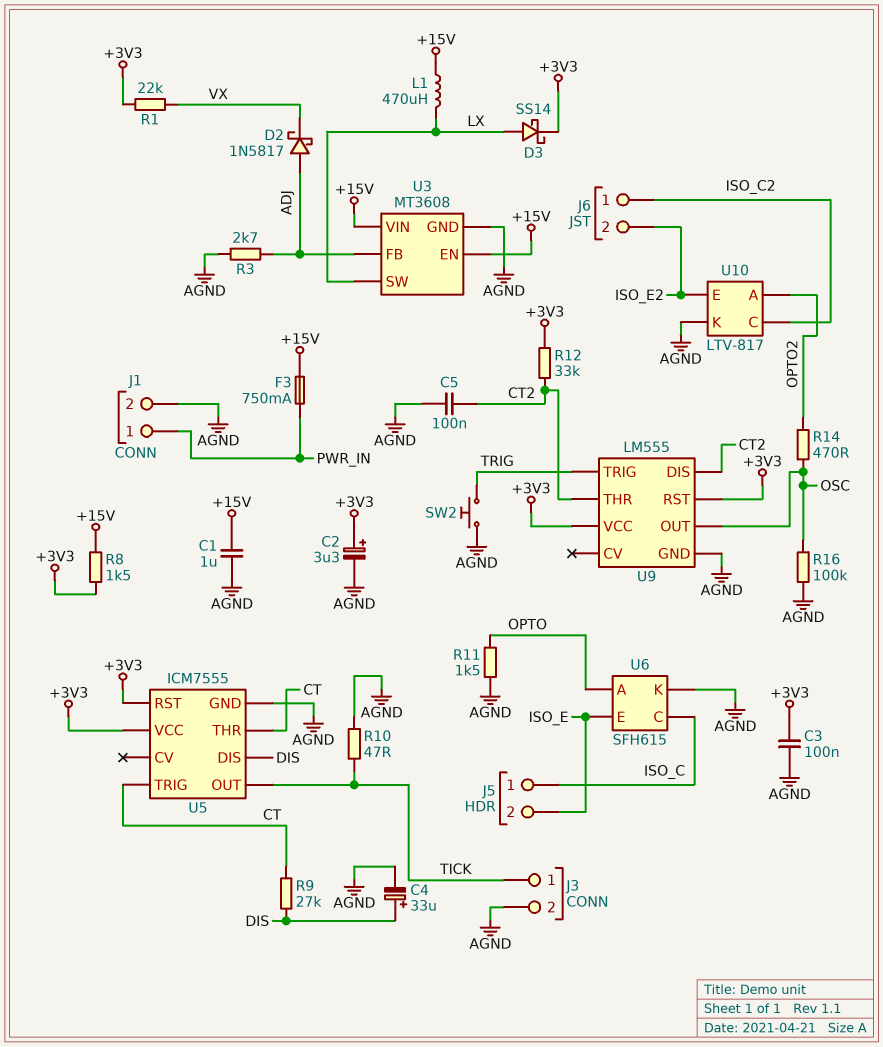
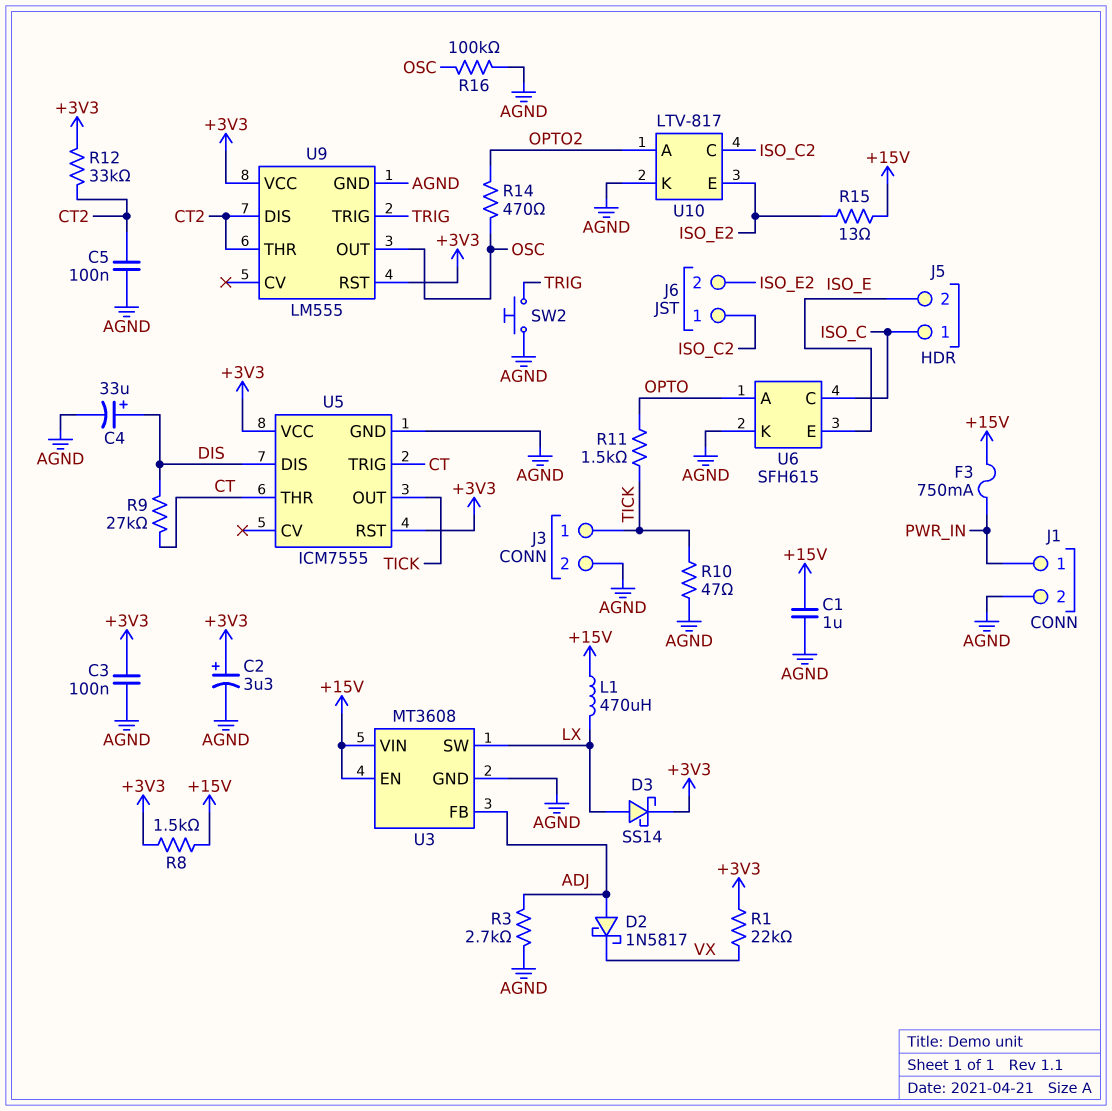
R11: 1.5k (AGND, OPTO) -> 1.5k (OPTO, TICK)
R15: none -> 13 (+15V, ISO_E2)

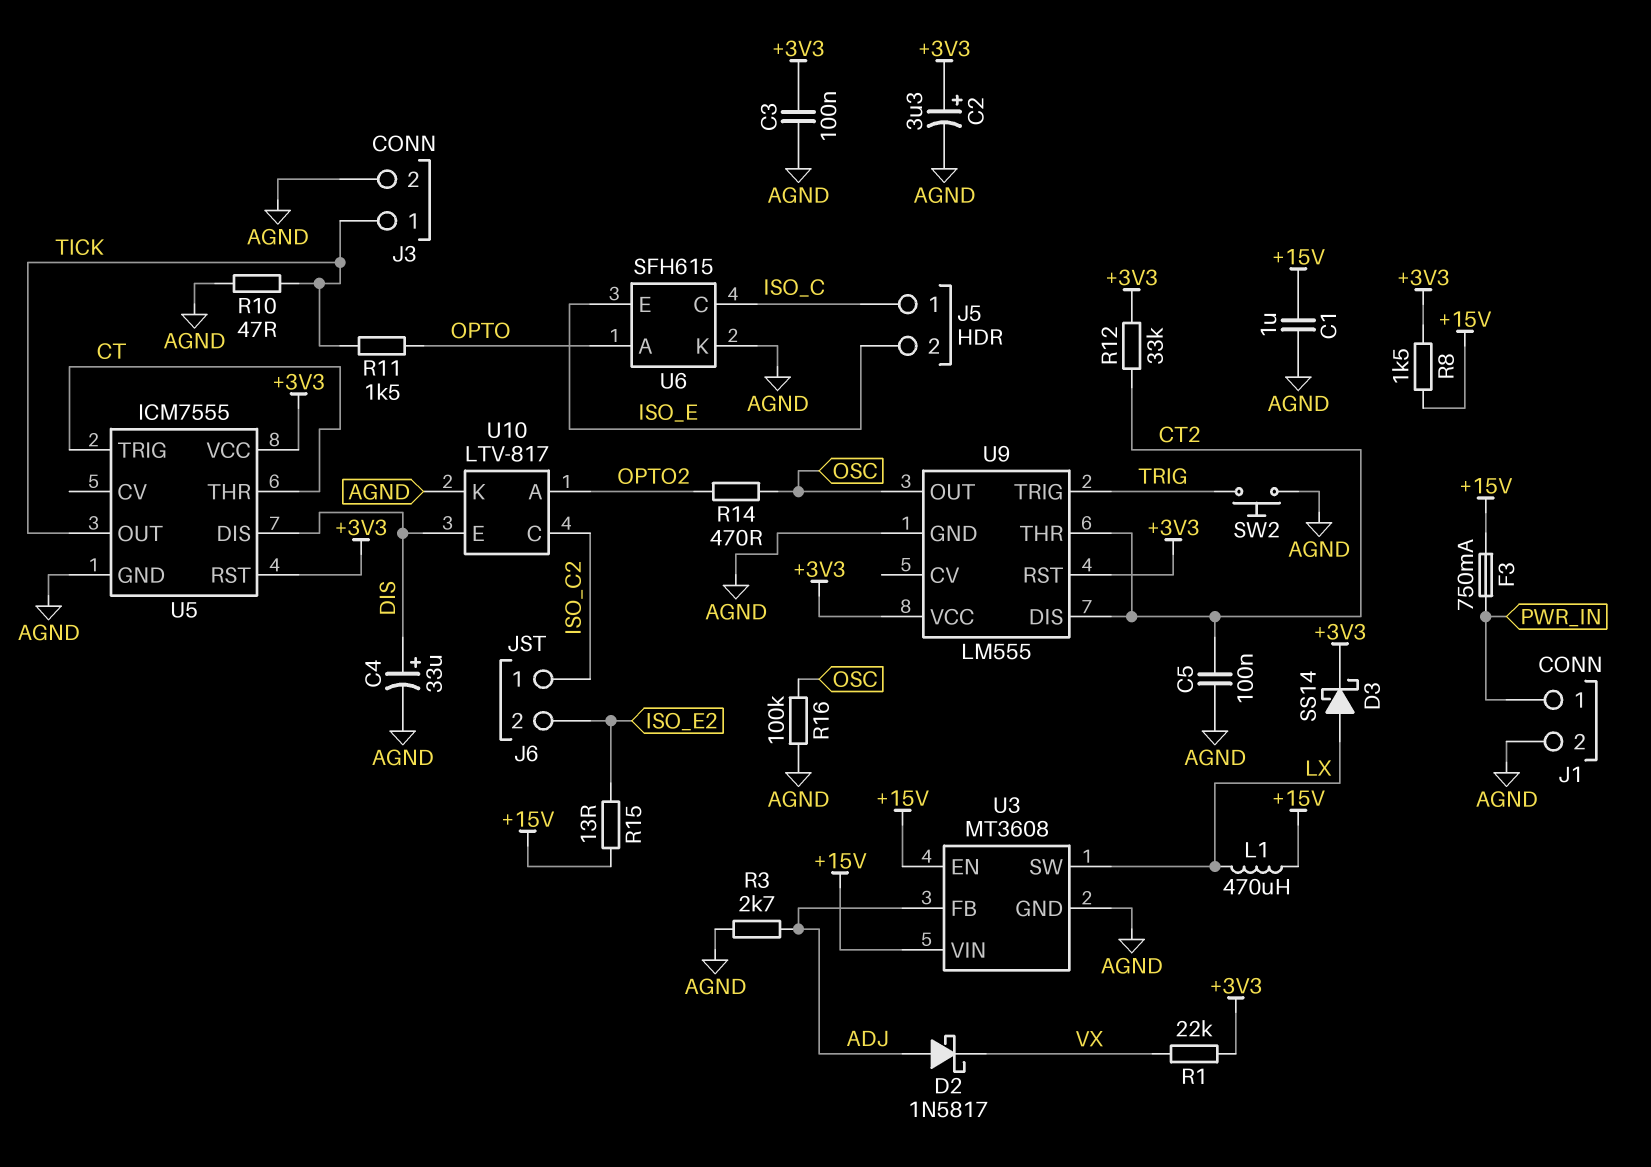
R9: 27k (CT, DIS) -> none
U10 pin E: ISO_E2 -> DIS

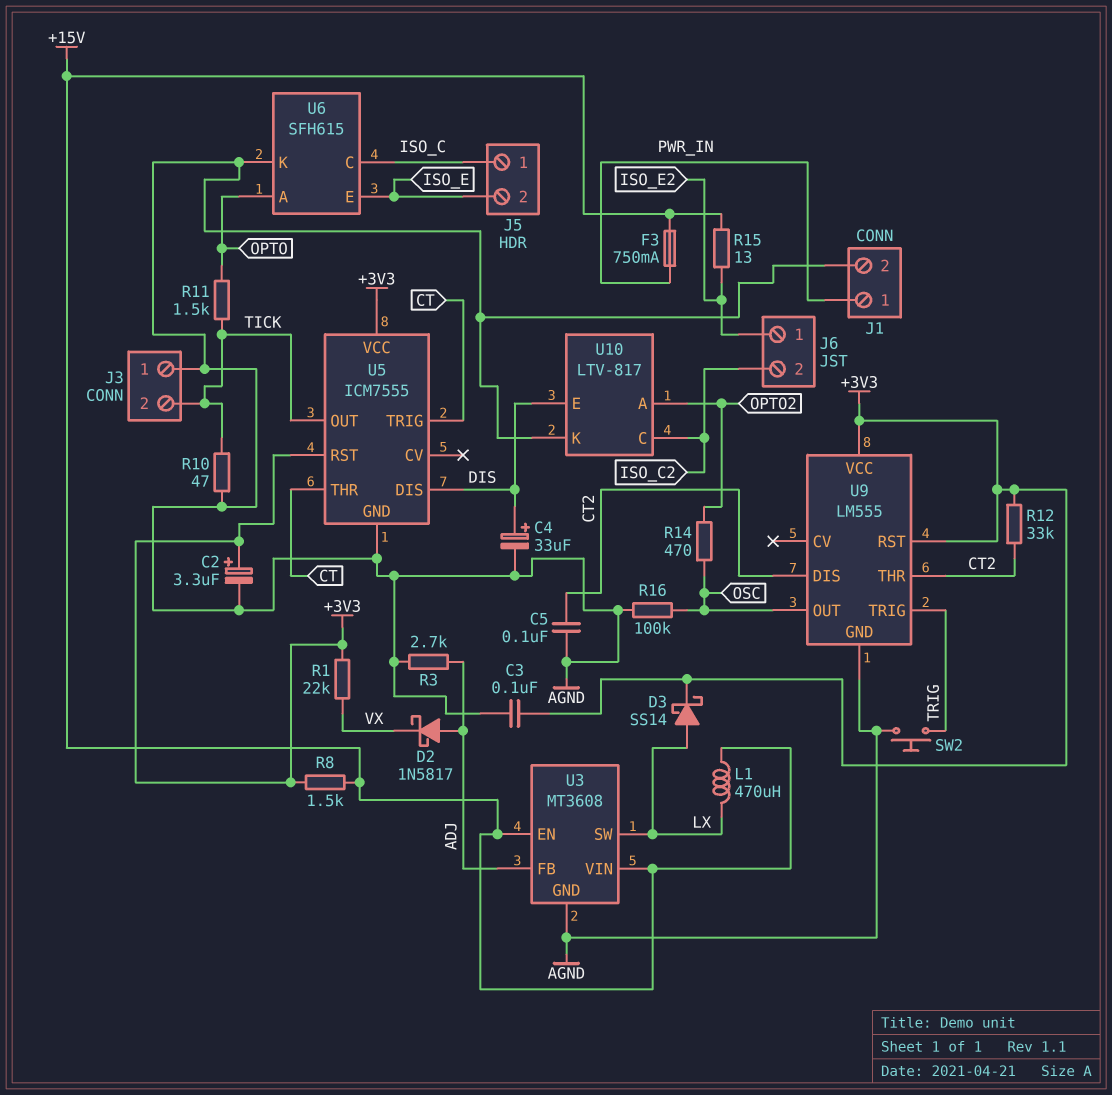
C1: 1uF (+15V, AGND) -> none
J3 pin 1: TICK -> AGND
J3 pin 2: AGND -> TICK
J6 pin 1: ISO_C2 -> ISO_E2
J6 pin 2: ISO_E2 -> ISO_C2

